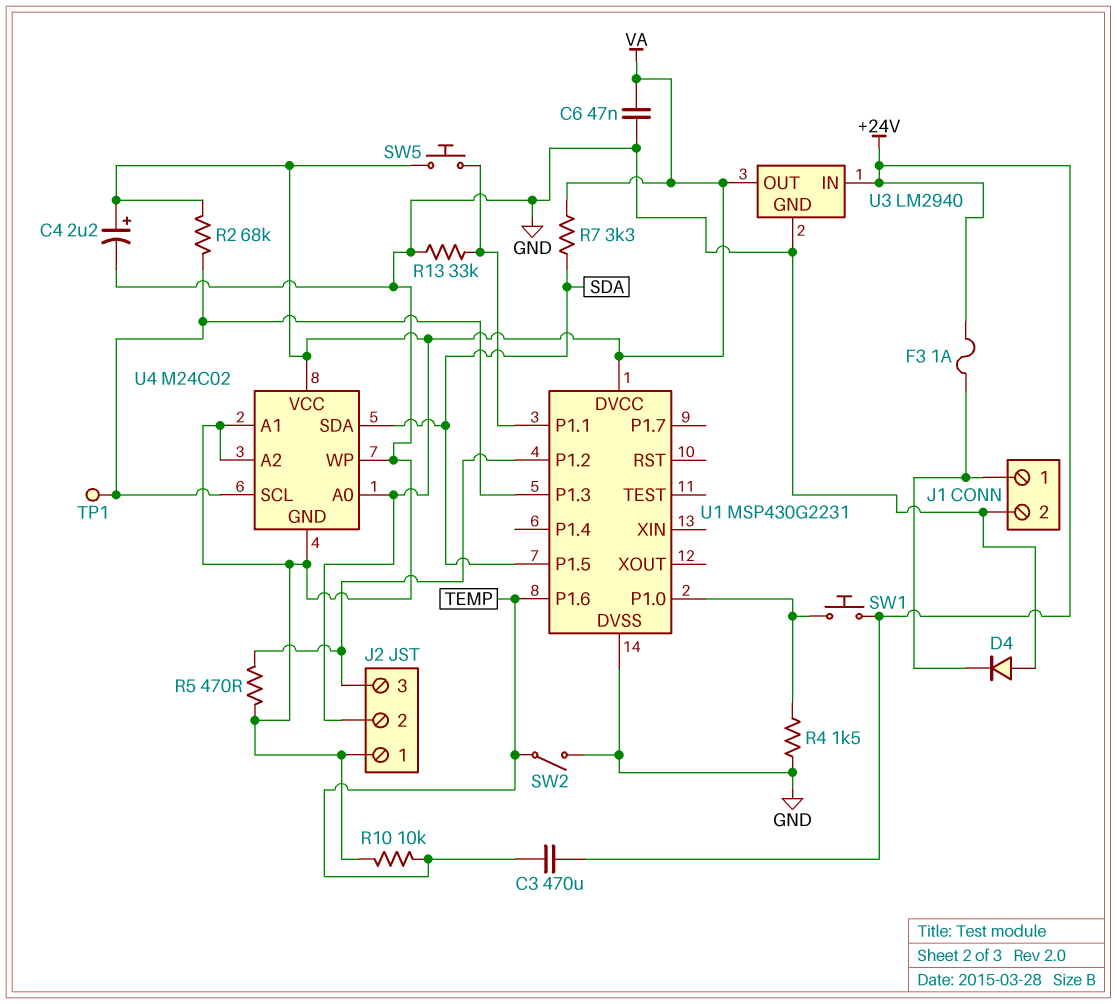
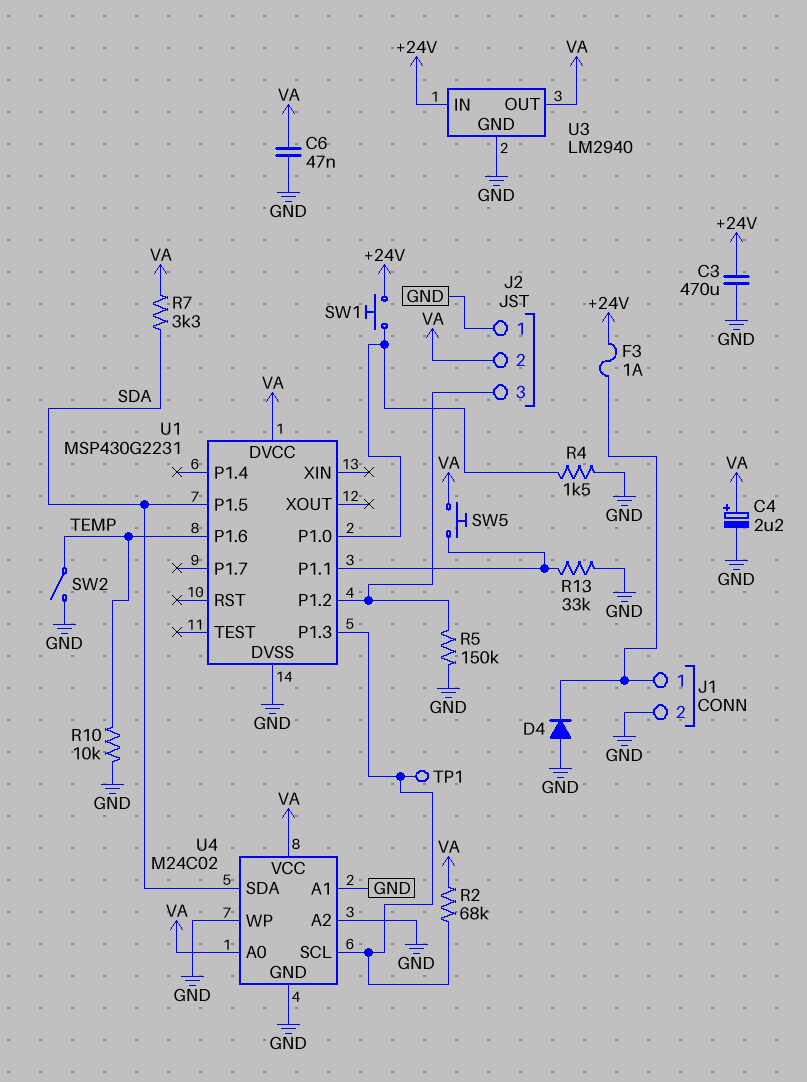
C3: 470uF (+24V, TEMP) -> 470uF (+24V, GND)
R5: 470 (GND, J2/3) -> 150k (GND, J2/3)

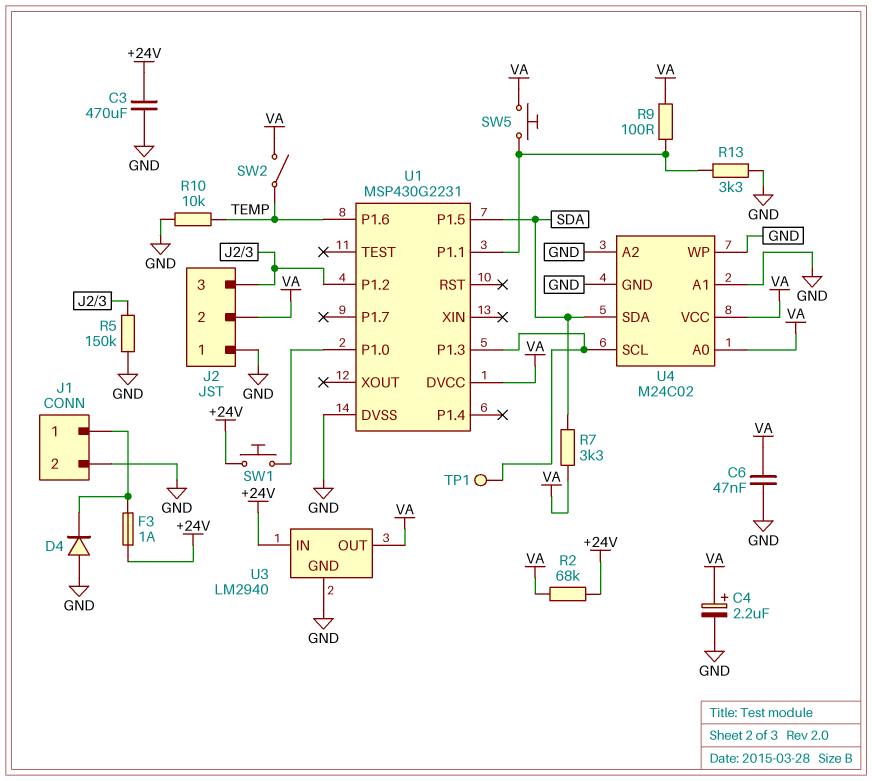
R2: 68k (U1/P1.3, VA) -> 68k (+24V, VA)
R4: 1.5k (GND, U1/P1.0) -> none
R9: none -> 100 (U1/P1.1, VA)
R13: 33k (GND, U1/P1.1) -> 3.3k (GND, U1/P1.1)
SW2: switch (GND, TEMP) -> switch (TEMP, VA)

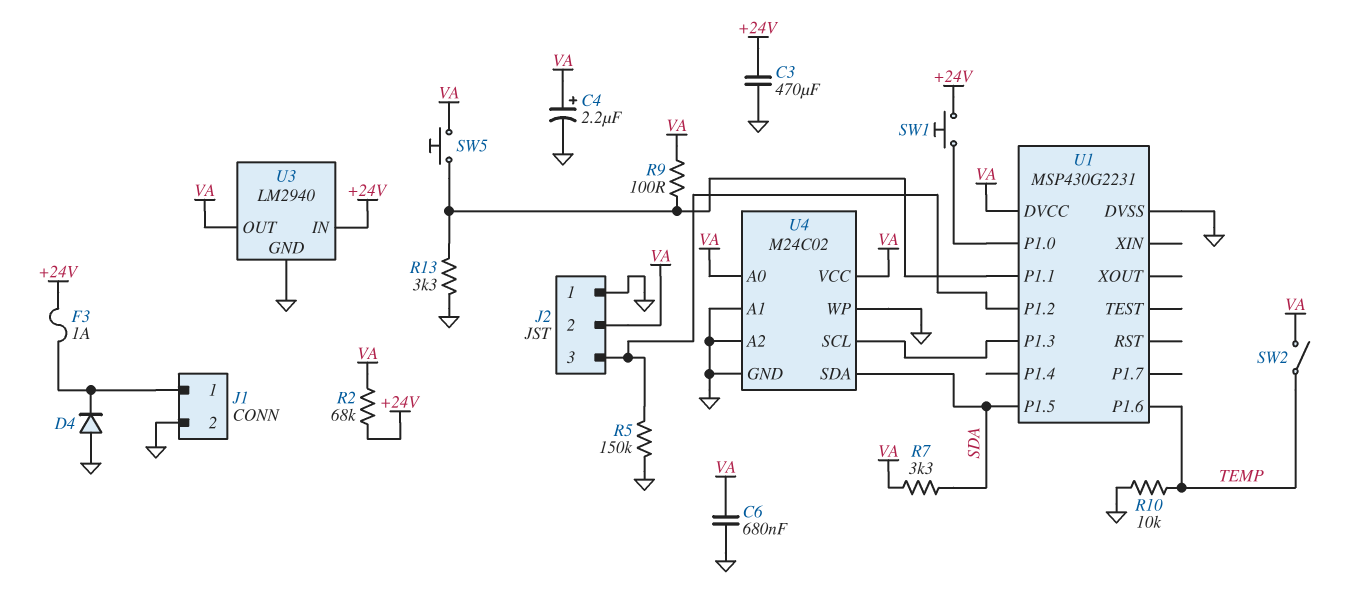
C6: 47nF (GND, VA) -> 680nF (GND, VA)
TP1: test point (U1/P1.3) -> none

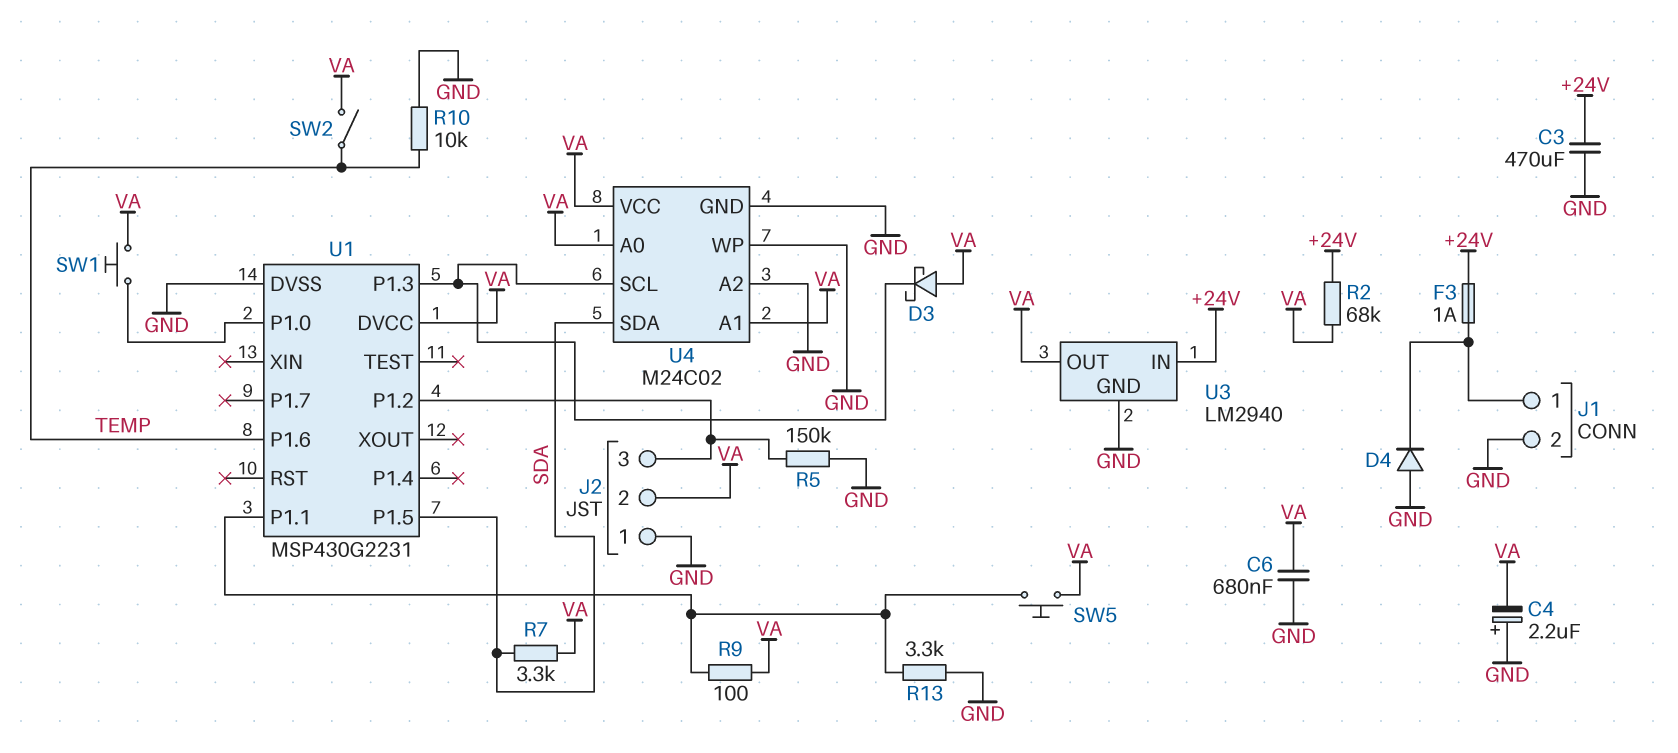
C4: 2.2uF (plus VA, minus GND) -> 2.2uF (plus GND, minus VA)
D3: none -> schottky (A VA, K U1/P1.3)
SW1: button (+24V, U1/P1.0) -> button (U1/P1.0, VA)
U4 pin A1: GND -> VA

